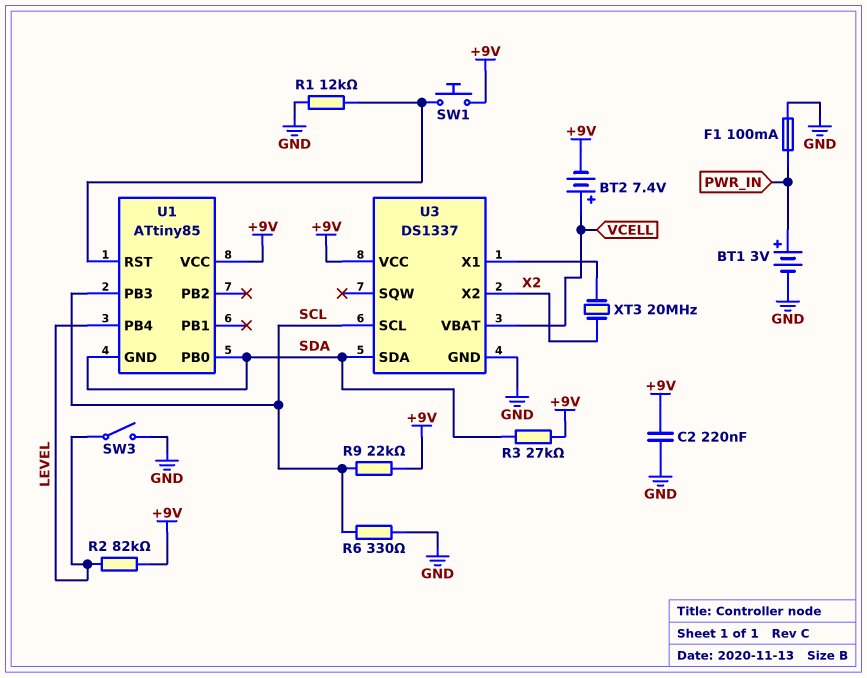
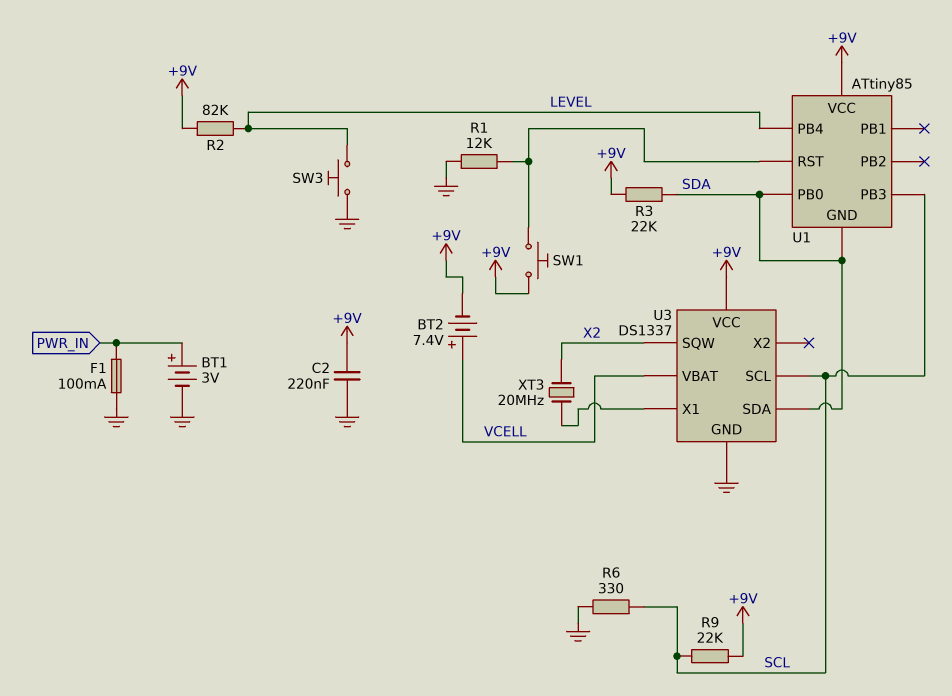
R3: 27k (+9V, SDA) -> 22k (+9V, SDA)
SW3: switch (GND, LEVEL) -> button (GND, LEVEL)
U3 pin SQW: none -> X2
U3 pin X2: X2 -> none

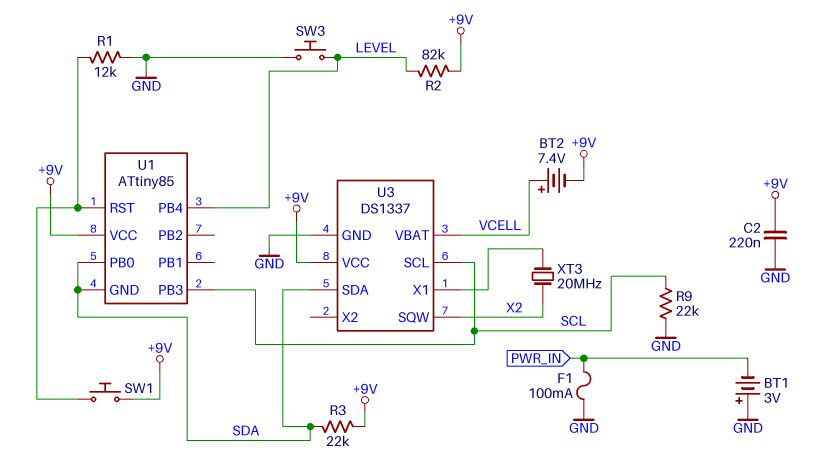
BT1: 3V (plus PWR_IN, minus GND) -> 3V (plus GND, minus PWR_IN)
R6: 330 (GND, SCL) -> none
R9: 22k (+9V, SCL) -> 22k (GND, SCL)

